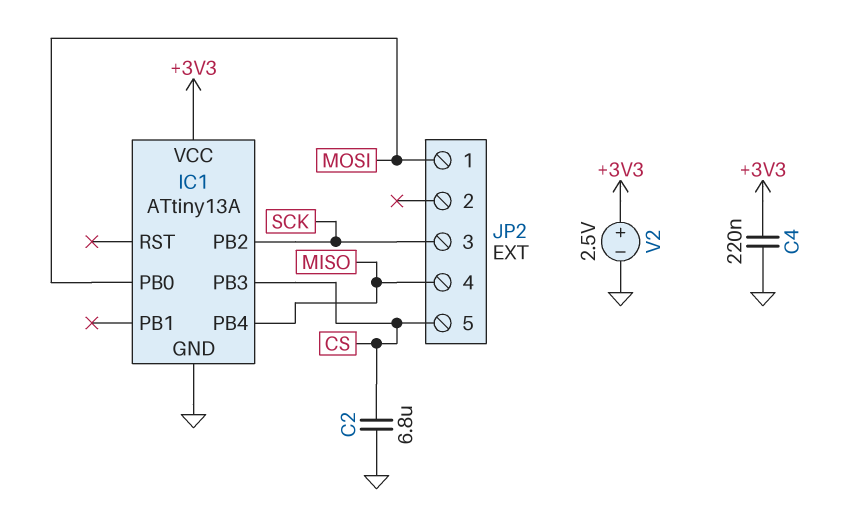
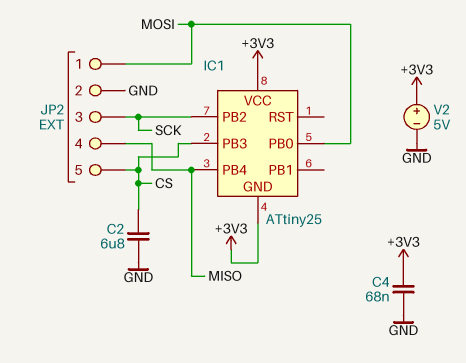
C4: 220nF (+3V3, GND) -> 68nF (+3V3, GND)
IC1: ATtiny13A -> ATtiny25
IC1 pin GND: GND -> +3V3
JP2 pin 2: none -> GND
V2: 2.5V (plus +3V3, minus GND) -> 5V (plus +3V3, minus GND)

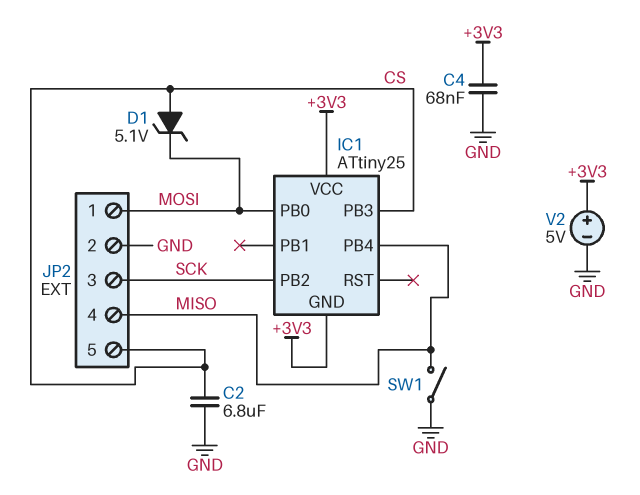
D1: none -> zener 5.1V (A CS, K MOSI)
SW1: none -> switch (GND, MISO)

